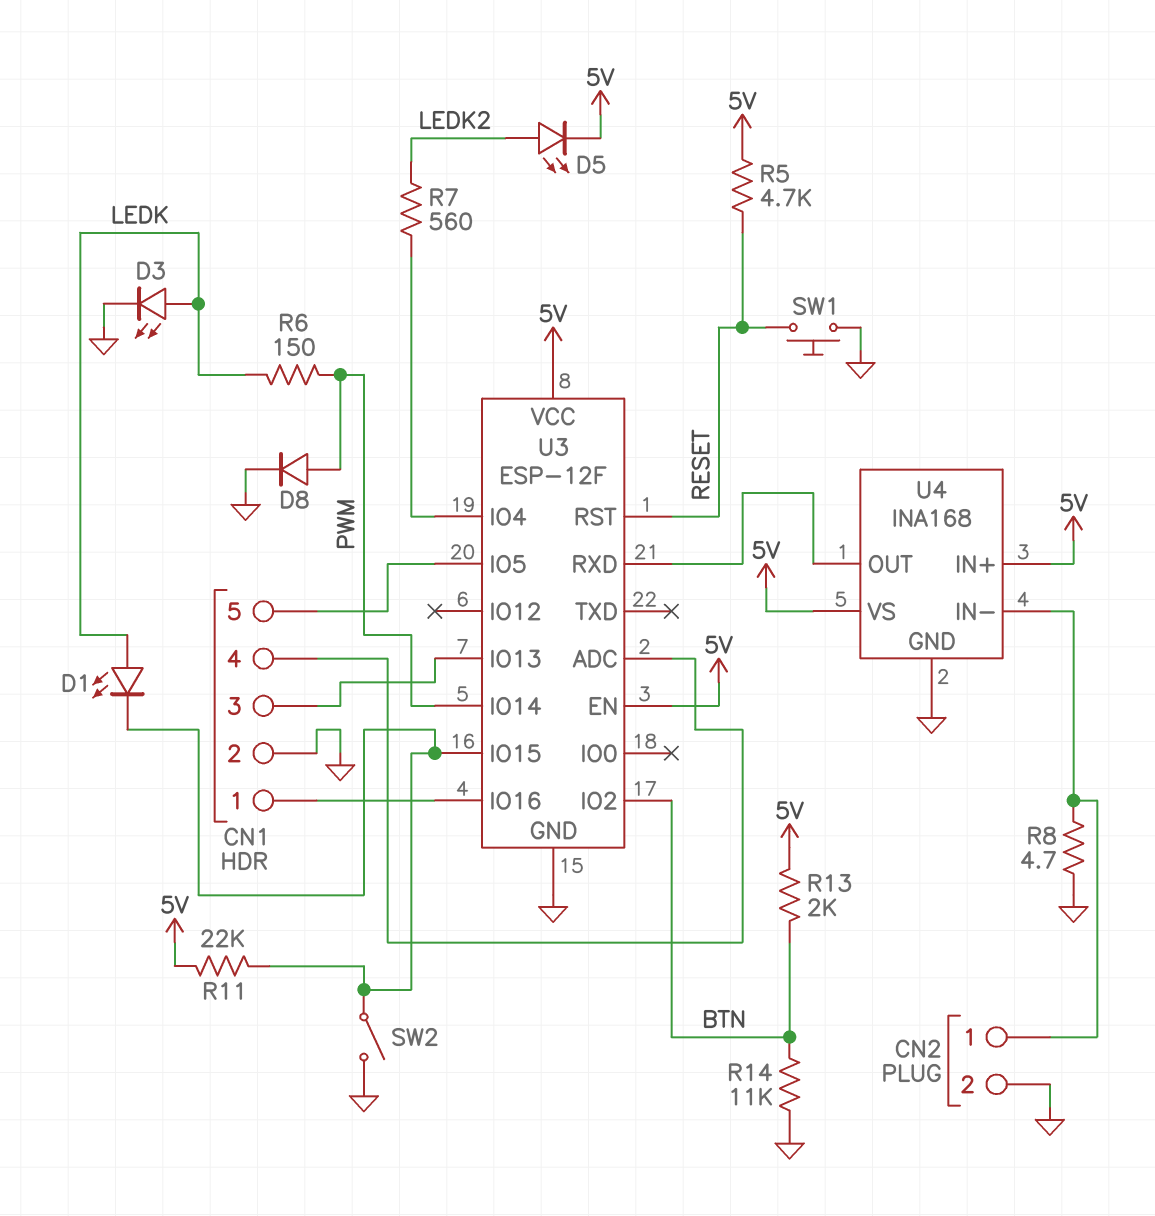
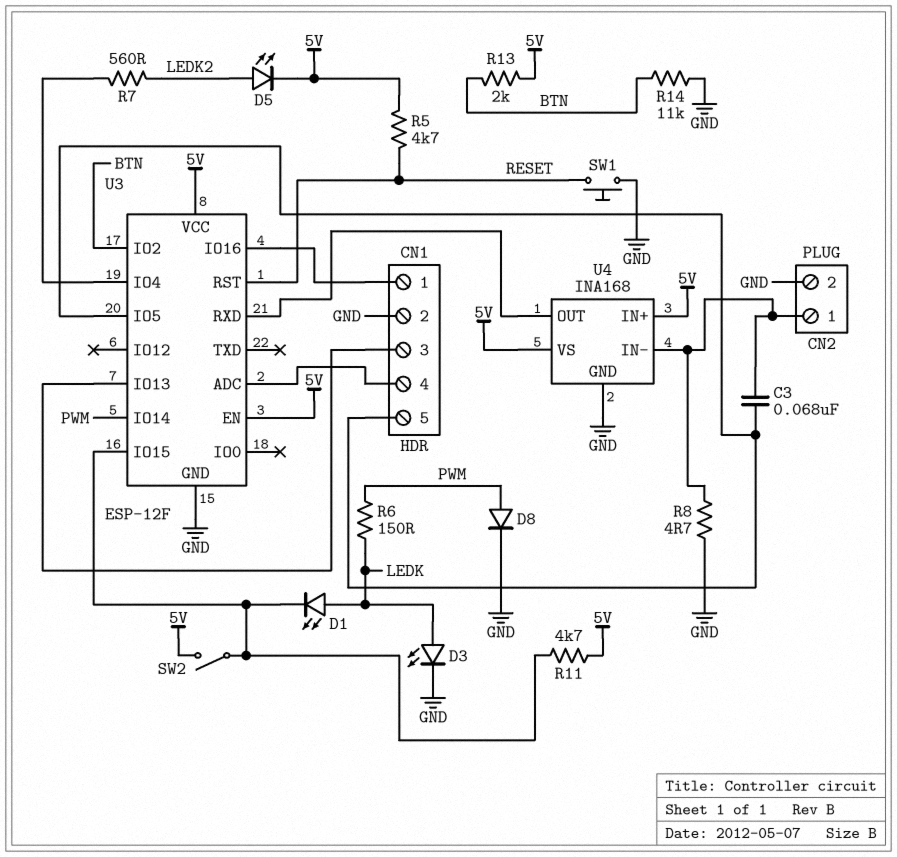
C3: none -> 68nF (CN1/5, CN2/1)
R11: 22k (5V, U3/IO15) -> 4.7k (5V, U3/IO15)
SW2: switch (GND, U3/IO15) -> switch (5V, U3/IO15)

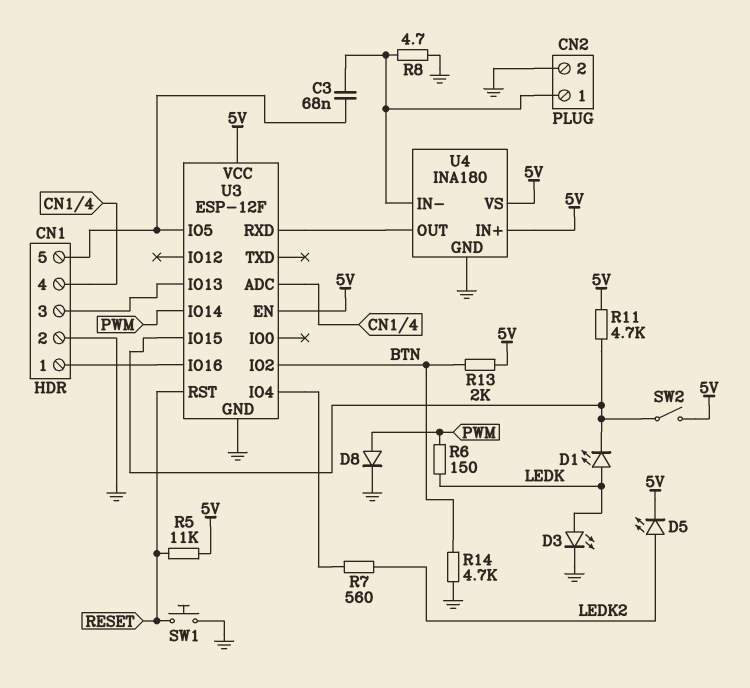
R5: 4.7k (5V, RESET) -> 11k (5V, RESET)
R14: 11k (BTN, GND) -> 4.7k (BTN, GND)
U4: INA168 -> INA180

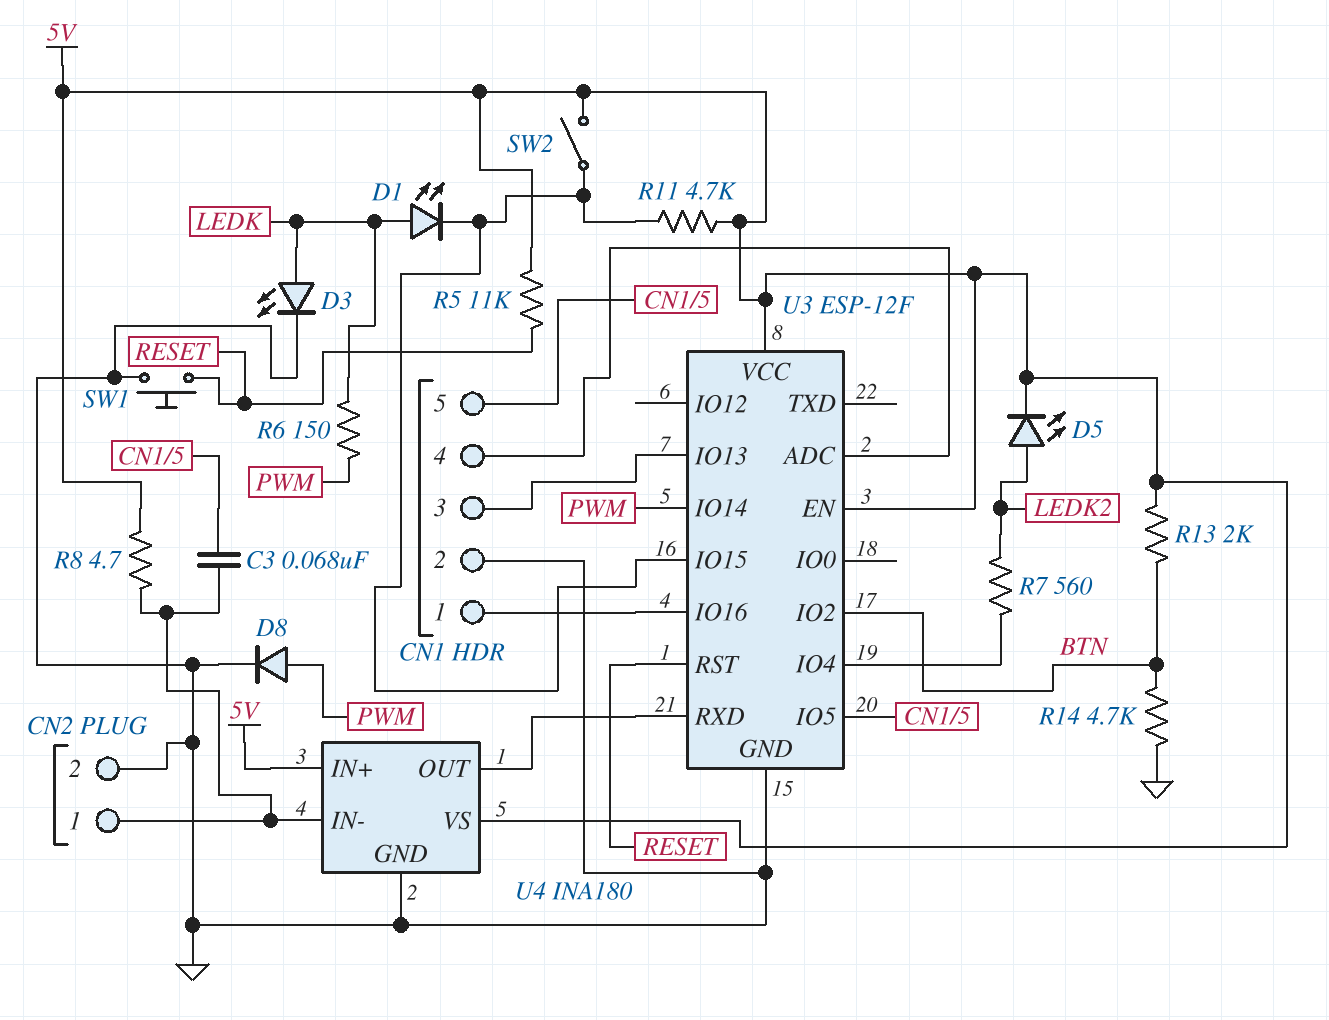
R8: 4.7 (CN2/1, GND) -> 4.7 (5V, CN2/1)

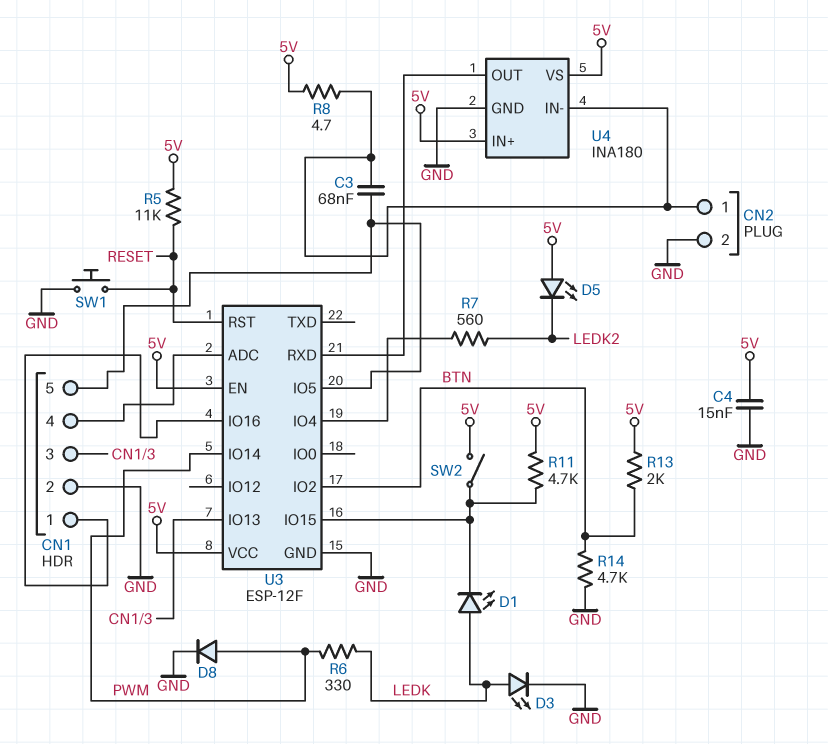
C4: none -> 15nF (5V, GND)
D5: LED (A LEDK2, K 5V) -> LED (A 5V, K LEDK2)
R6: 150 (LEDK, PWM) -> 330 (LEDK, PWM)

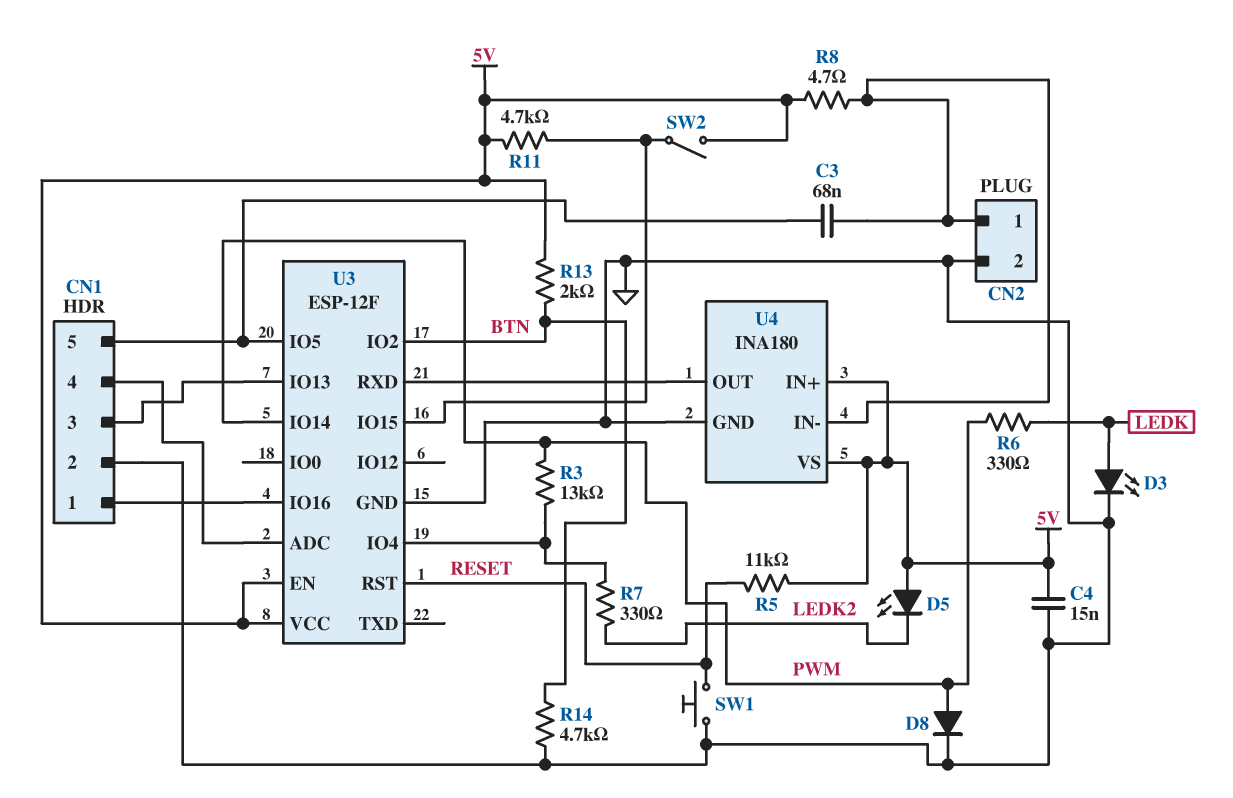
D1: LED (A LEDK, K U3/IO15) -> none
R3: none -> 13k (PWM, U3/IO4)
R7: 560 (LEDK2, U3/IO4) -> 330 (LEDK2, U3/IO4)

